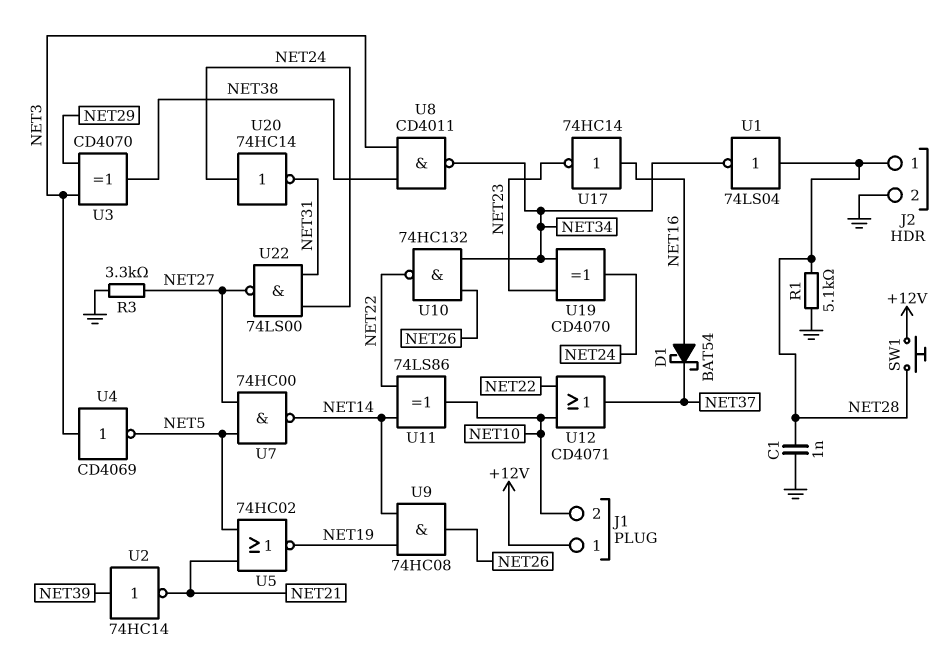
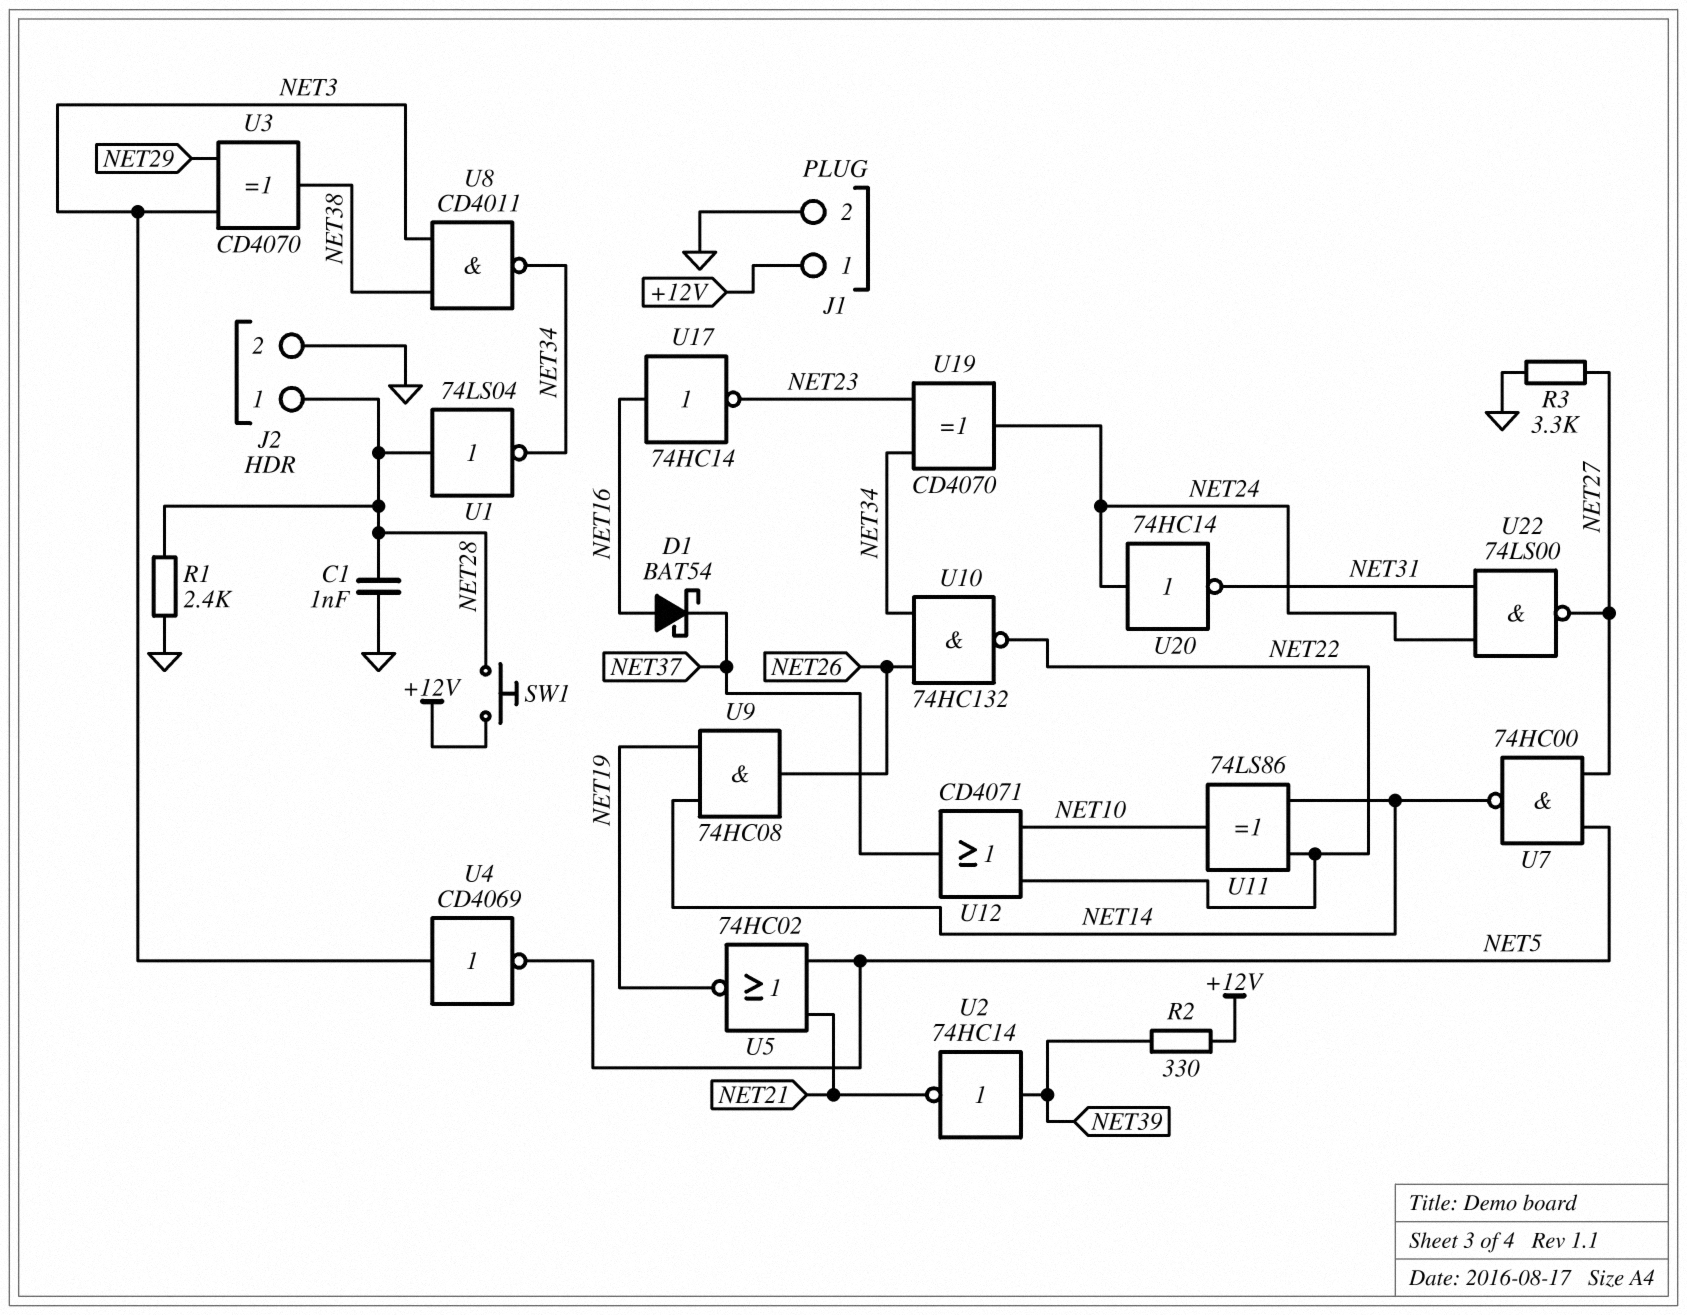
J1 pin 2: NET10 -> GND
R1: 5.1k (GND, NET28) -> 2.4k (GND, NET28)
R2: none -> 330 (+12V, NET39)

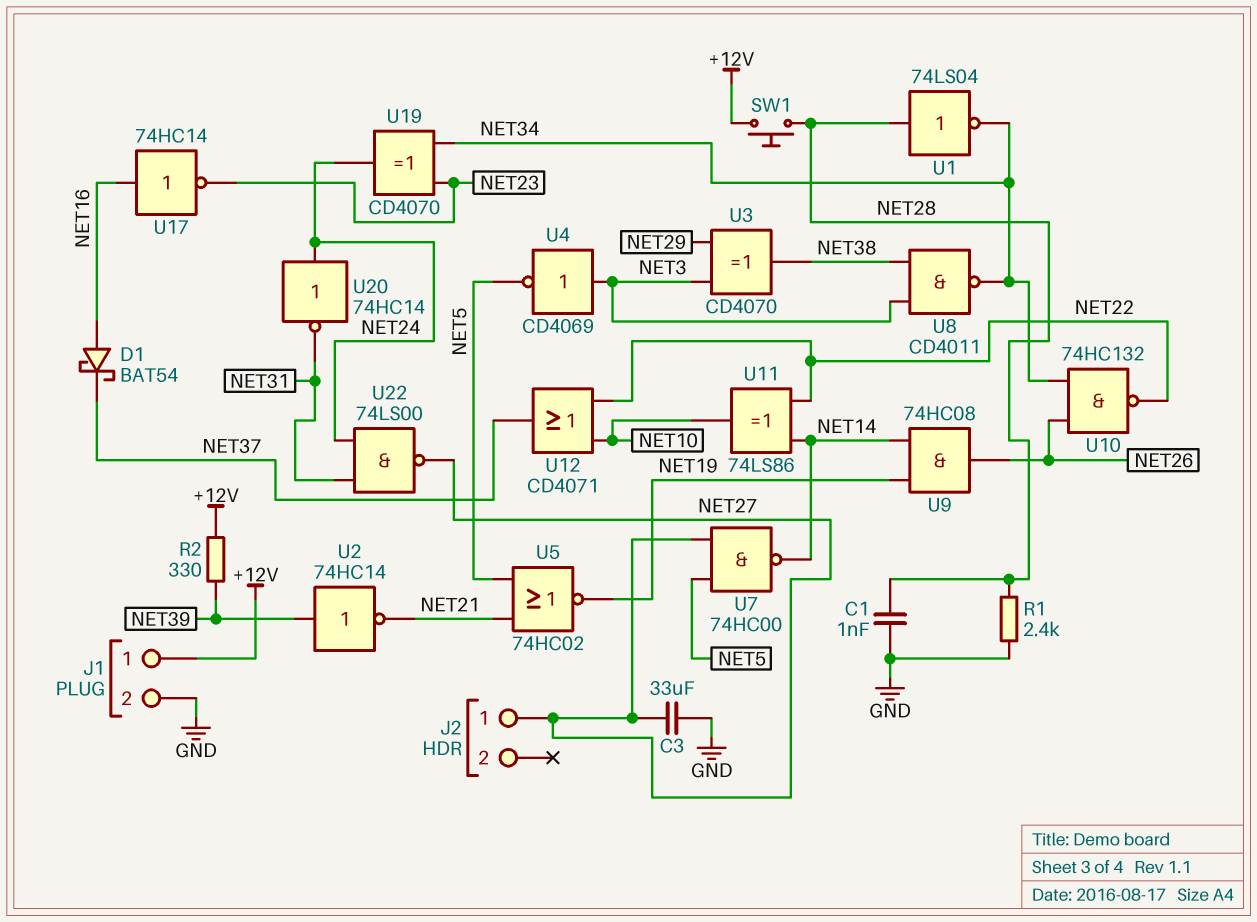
C3: none -> 33uF (GND, NET27)
J2 pin 1: NET28 -> NET27
J2 pin 2: GND -> none
R3: 3.3k (GND, NET27) -> none

